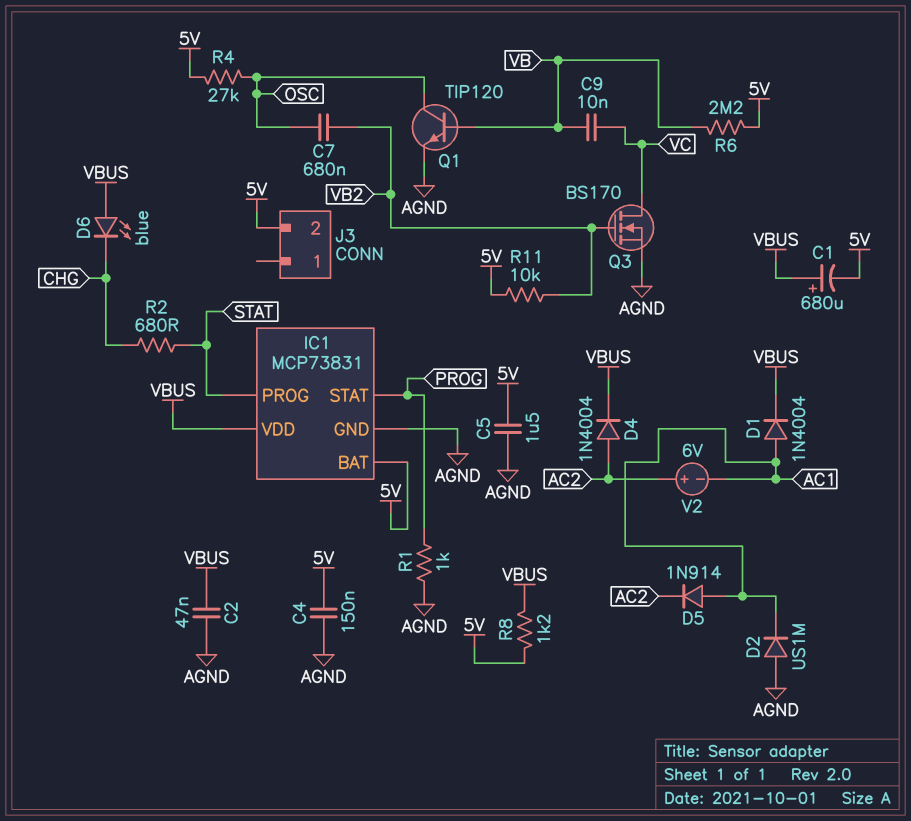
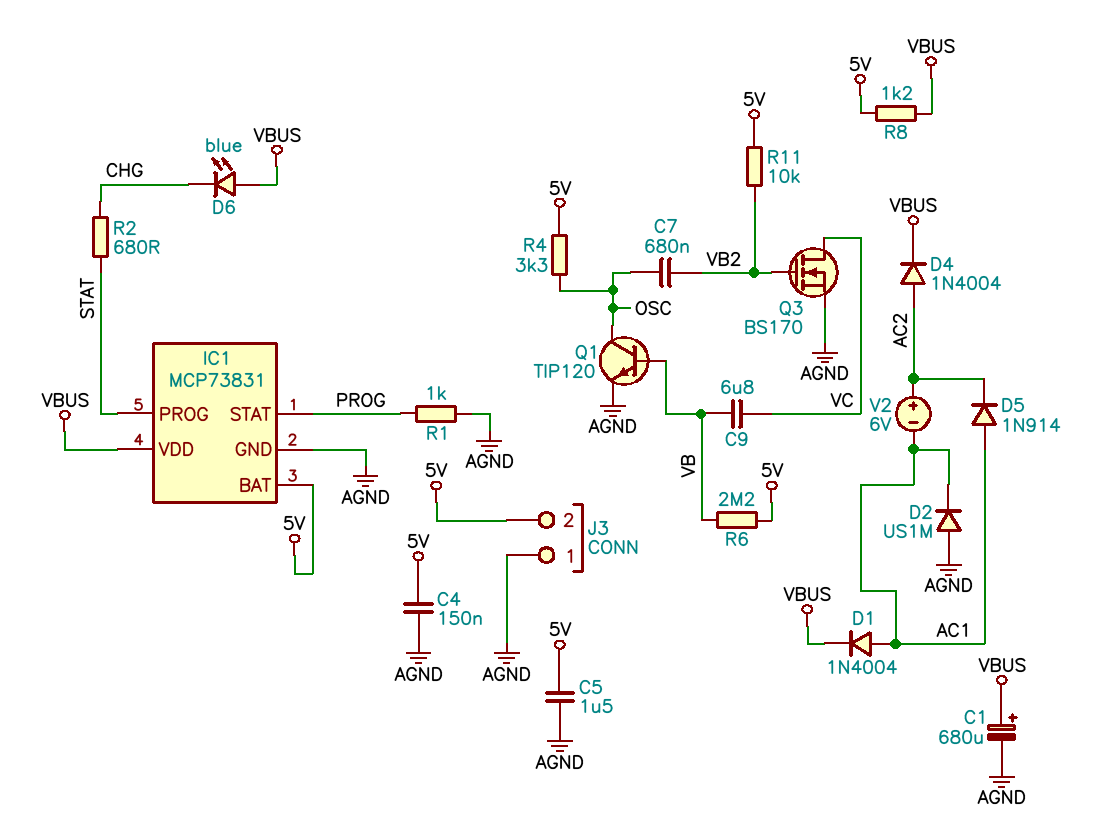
C1: 680uF (plus VBUS, minus 5V) -> 680uF (plus VBUS, minus AGND)
C2: 47nF (AGND, VBUS) -> none
C9: 10nF (VB, VC) -> 6.8uF (VB, VC)
J3 pin 1: none -> AGND
R4: 27k (5V, OSC) -> 3.3k (5V, OSC)

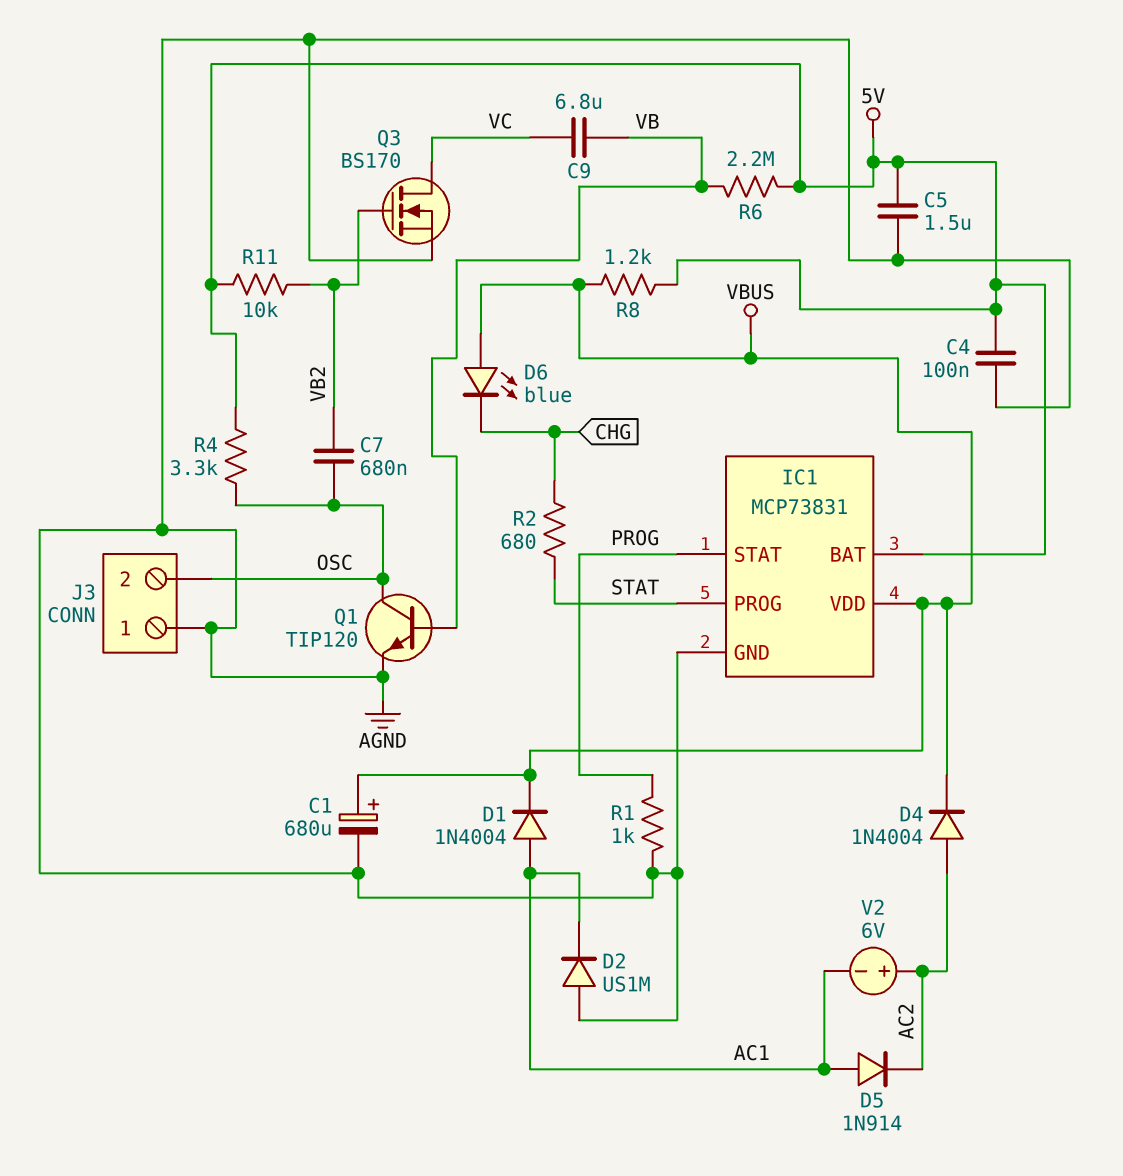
C4: 150nF (5V, AGND) -> 100nF (5V, AGND)
J3 pin 2: 5V -> OSC

